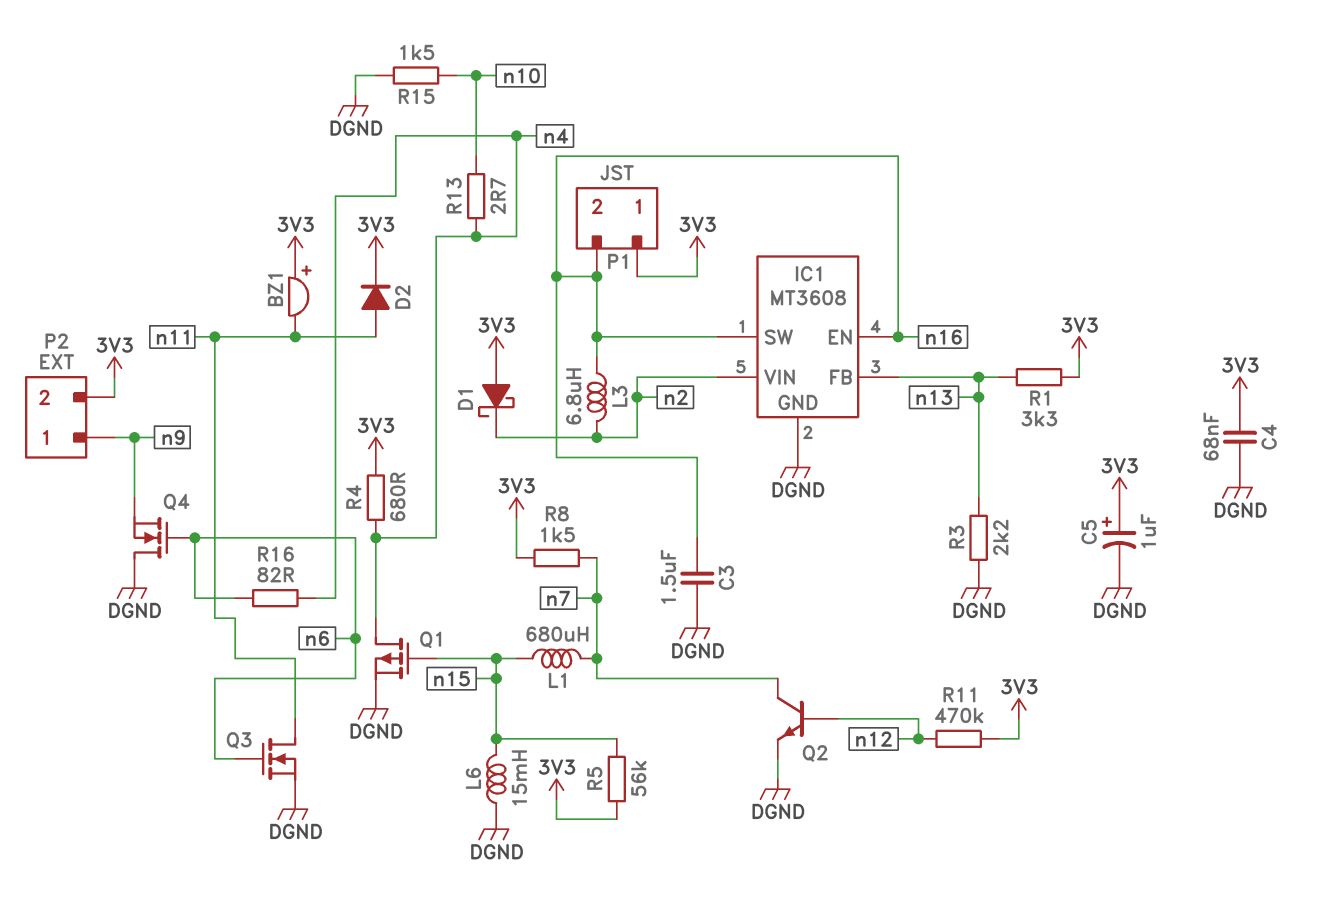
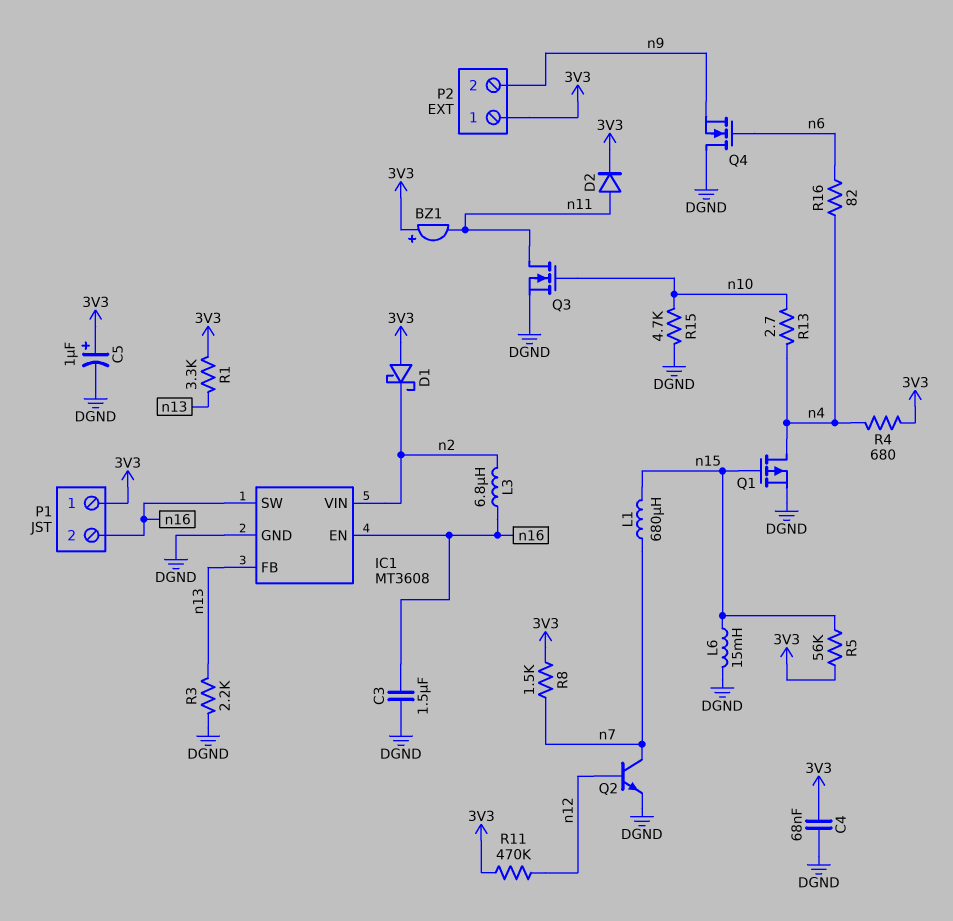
P2 pin 1: n9 -> 3V3
P2 pin 2: 3V3 -> n9
Q3: NMOS (G n6, D n11, S DGND) -> NMOS (G n10, D n11, S DGND)
R15: 1.5k (DGND, n10) -> 4.7k (DGND, n10)

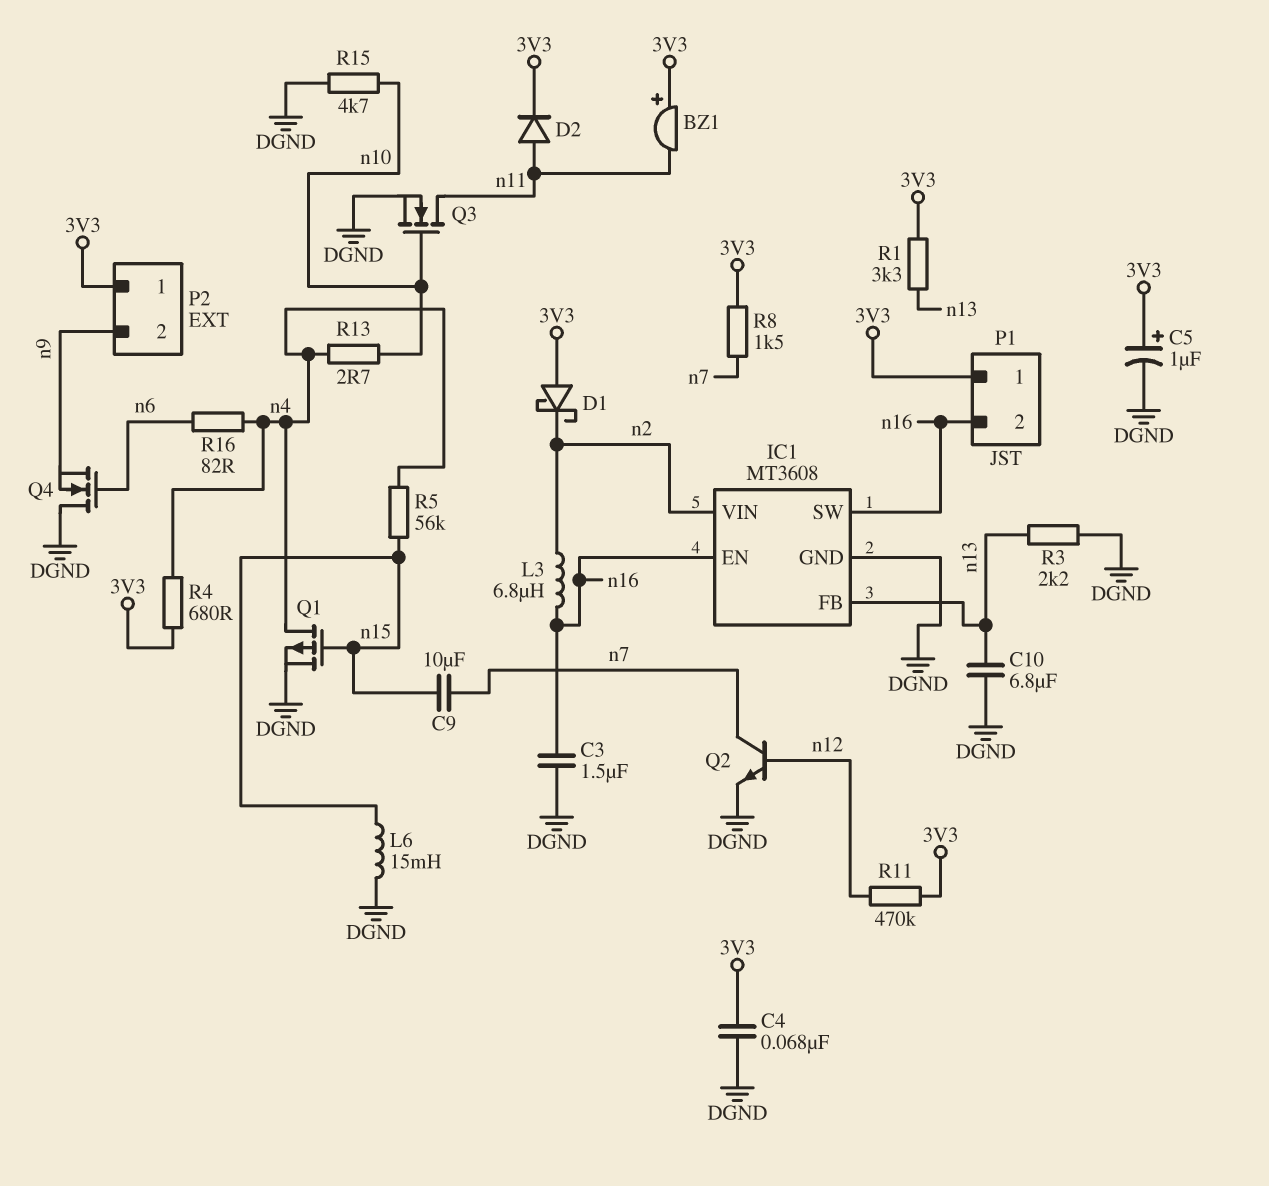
C9: none -> 10uF (n7, n15)
C10: none -> 6.8uF (DGND, n13)
L1: 680uH (n7, n15) -> none
R5: 56k (3V3, n15) -> 56k (n4, n15)

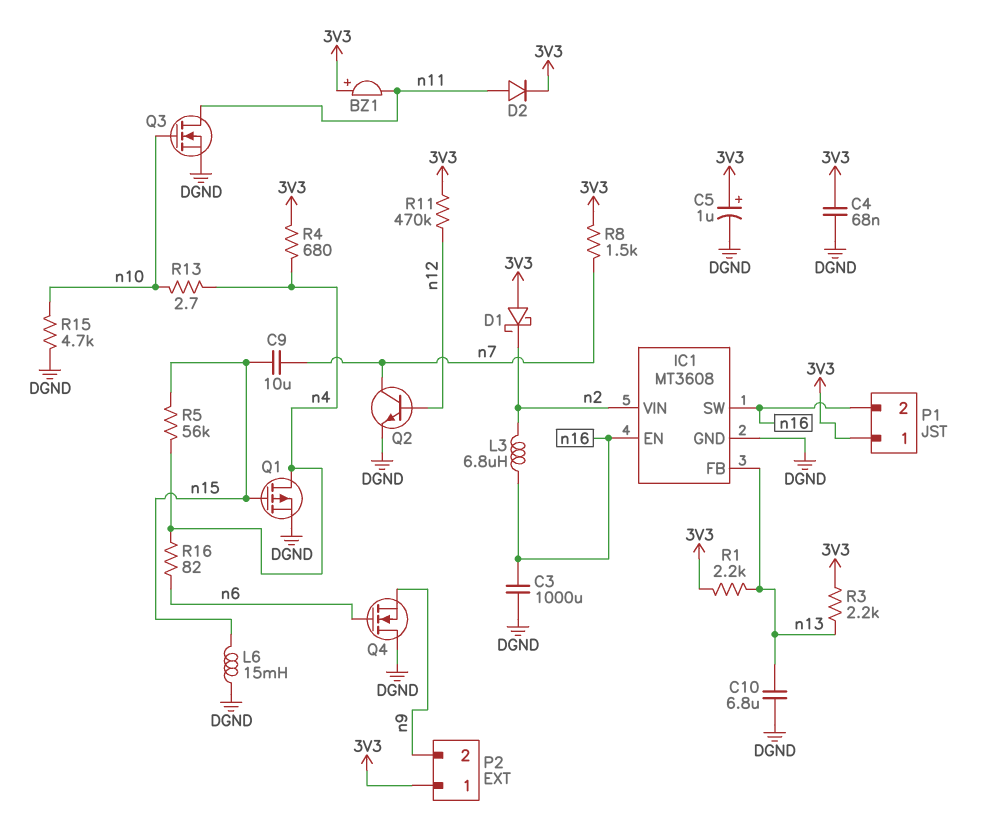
C3: 1.5uF (DGND, n16) -> 1000uF (DGND, n16)
R1: 3.3k (3V3, n13) -> 2.2k (3V3, n13)
R3: 2.2k (DGND, n13) -> 2.2k (3V3, n13)

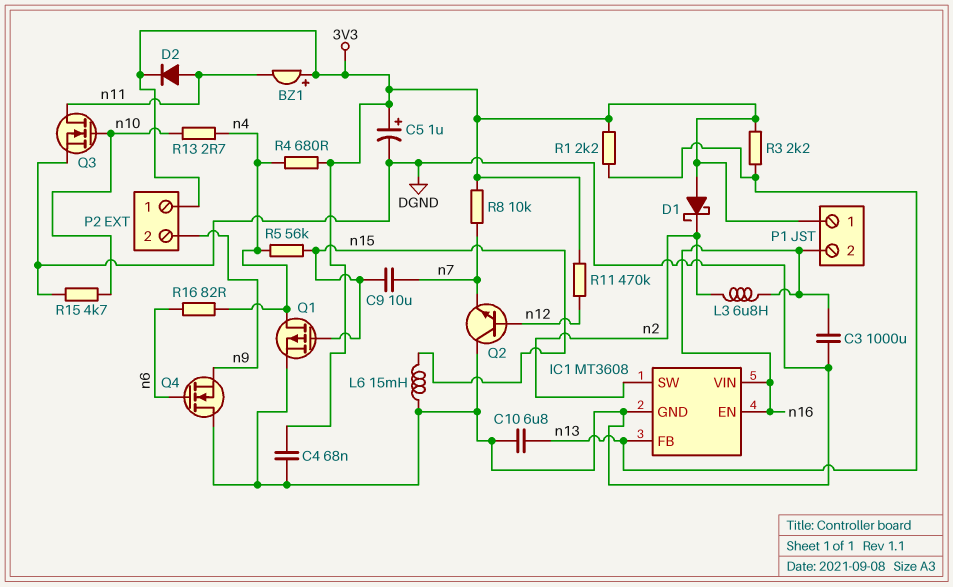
IC1 pin SW: n16 -> n2
IC1 pin VIN: n2 -> n16
Q2: NPN (B n12, C n7, E DGND) -> NPN (B n12, C DGND, E n7)
R8: 1.5k (3V3, n7) -> 10k (3V3, n7)

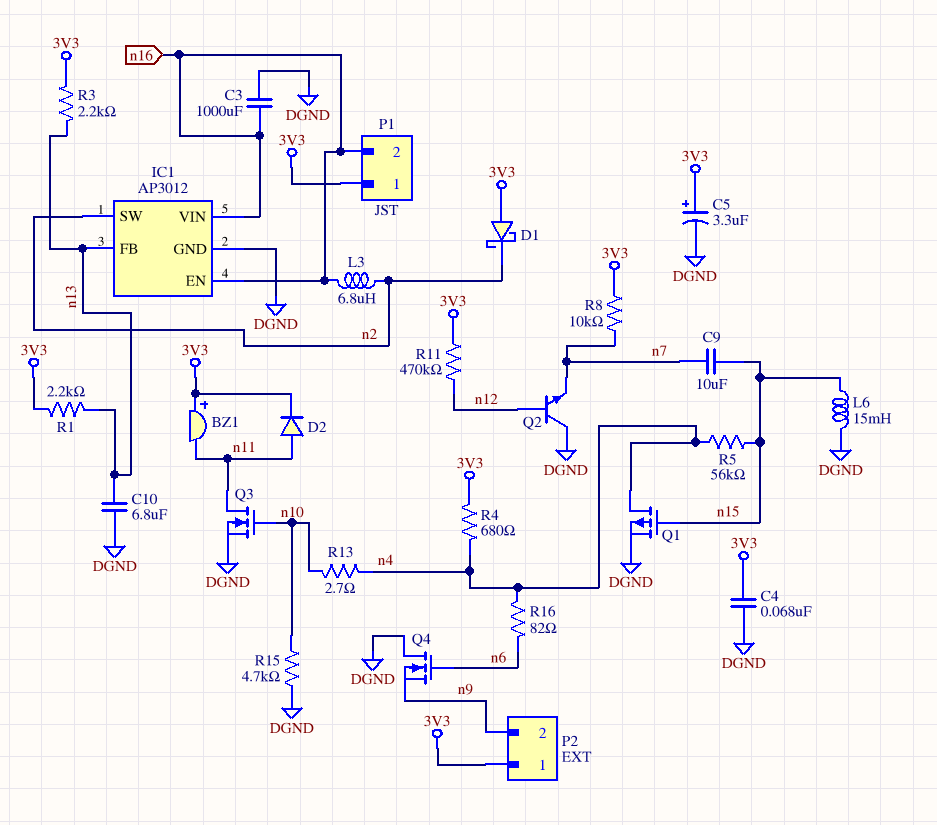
C5: 1uF (plus 3V3, minus DGND) -> 3.3uF (plus 3V3, minus DGND)
IC1: MT3608 -> AP3012

